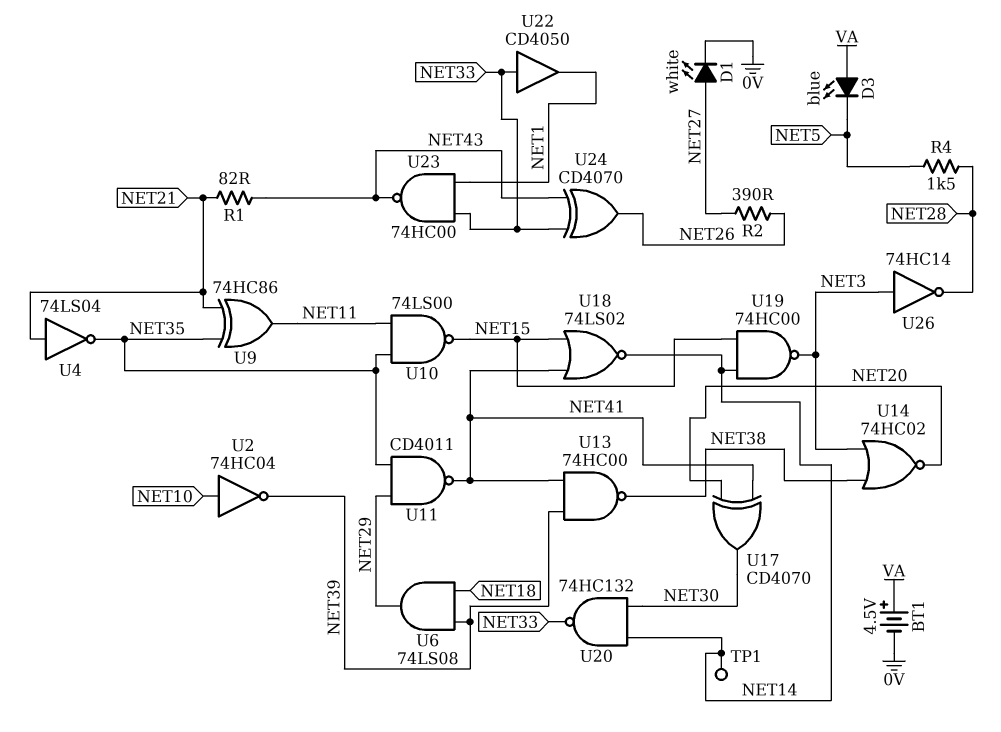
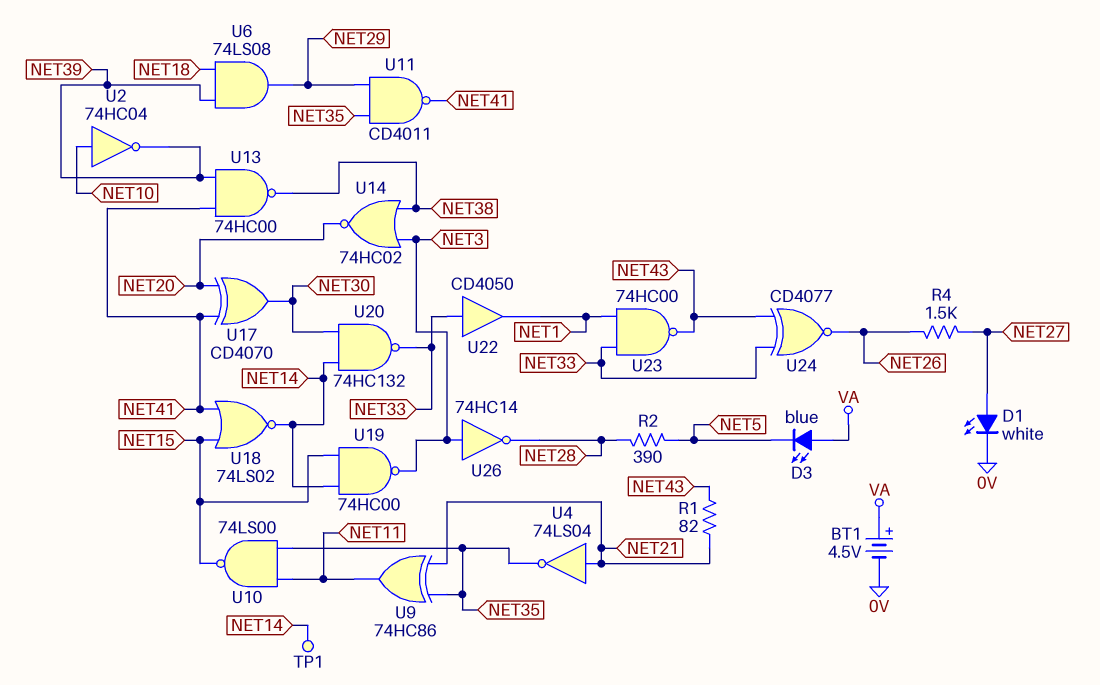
R2: 390 (NET26, NET27) -> 390 (NET5, NET28)
R4: 1.5k (NET5, NET28) -> 1.5k (NET26, NET27)
U24: XOR CD4070 (in NET33, in NET43, out NET26) -> XNOR CD4077 (in NET33, in NET43, out NET26)

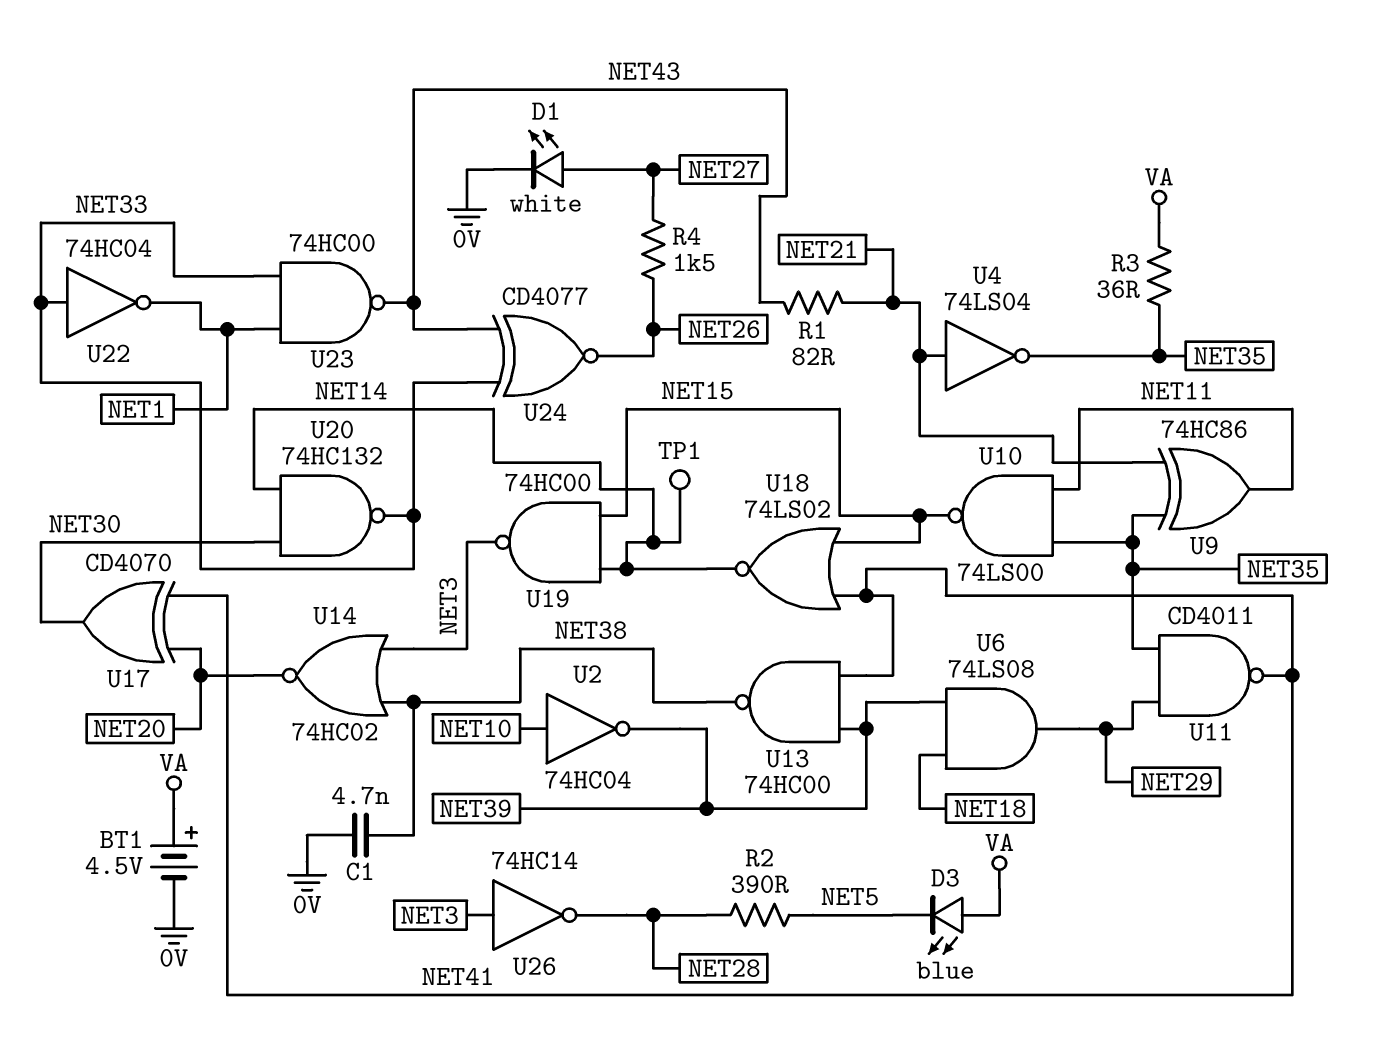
C1: none -> 4.7nF (0V, NET38)
R3: none -> 36 (NET35, VA)
U22: buffer CD4050 (in NET33, out NET1) -> NOT 74HC04 (in NET33, out NET1)

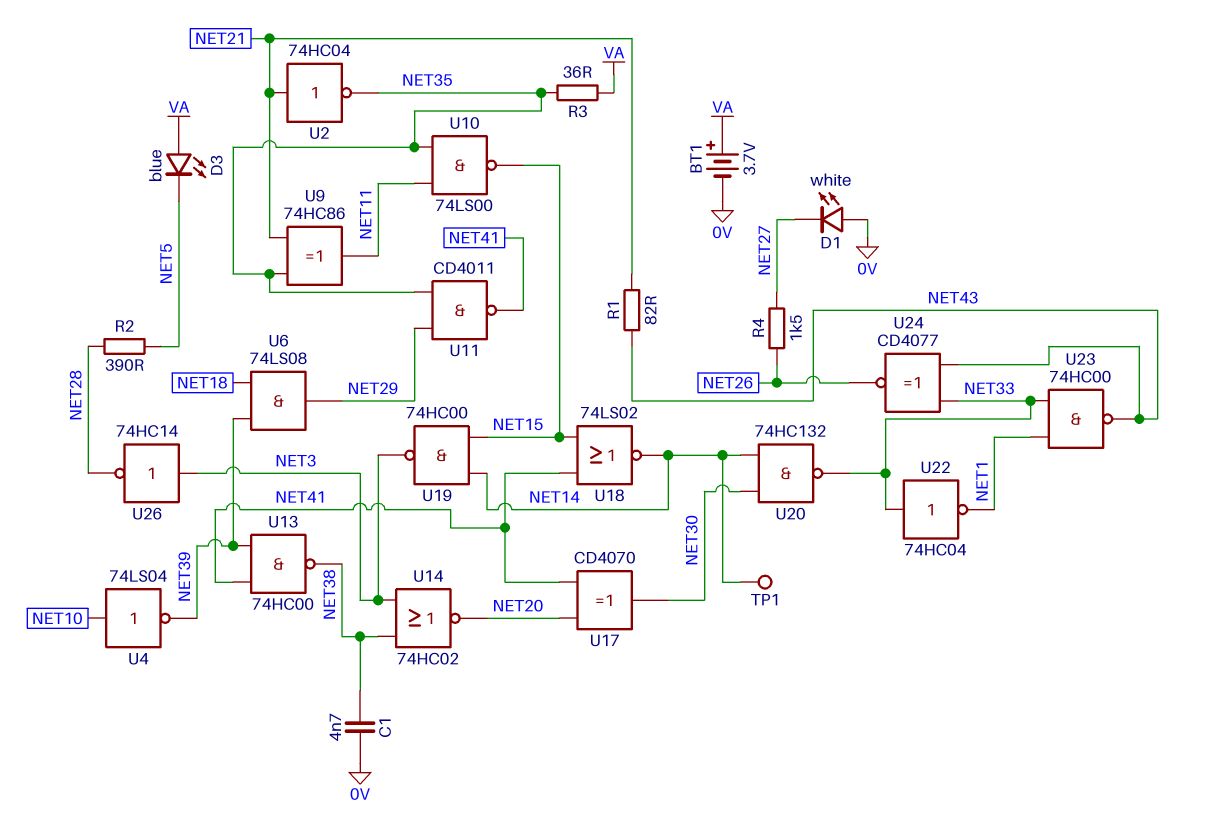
BT1: 4.5V (plus VA, minus 0V) -> 3.7V (plus VA, minus 0V)
D1: LED white (A NET27, K 0V) -> LED white (A 0V, K NET27)
U2: NOT 74HC04 (in NET10, out NET39) -> NOT 74HC04 (in NET21, out NET35)
U4: NOT 74LS04 (in NET21, out NET35) -> NOT 74LS04 (in NET10, out NET39)

